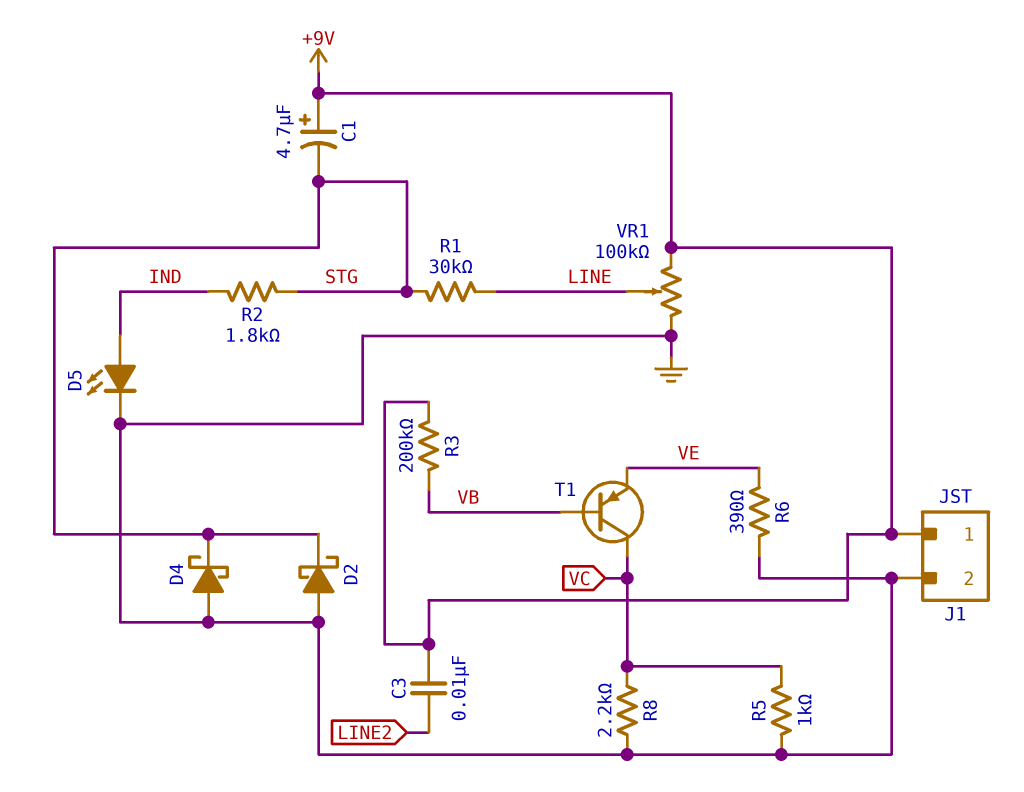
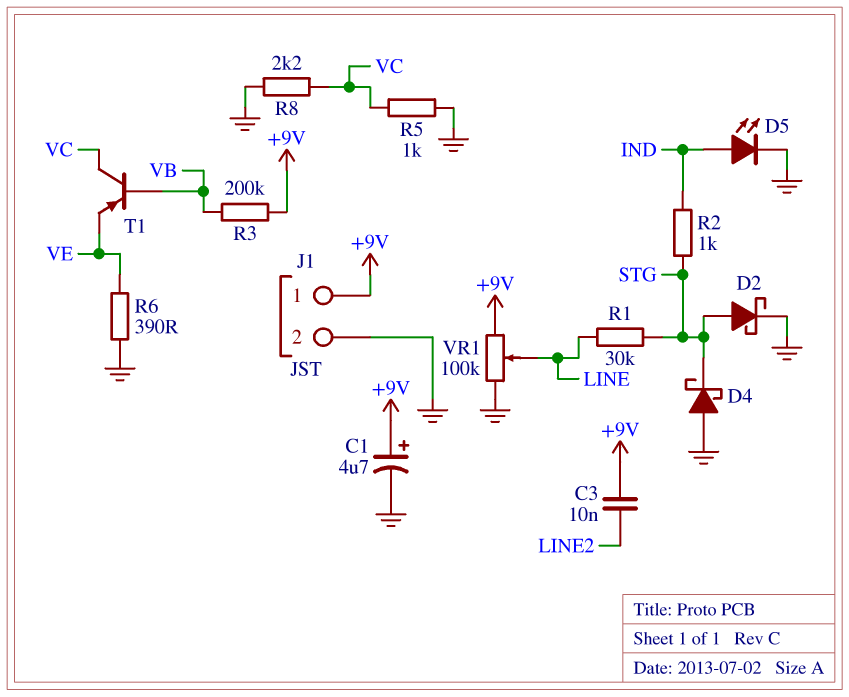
C1: 4.7uF (plus +9V, minus STG) -> 4.7uF (plus +9V, minus GND)
D2: schottky (A GND, K STG) -> schottky (A STG, K GND)
R2: 1.8k (IND, STG) -> 1k (IND, STG)

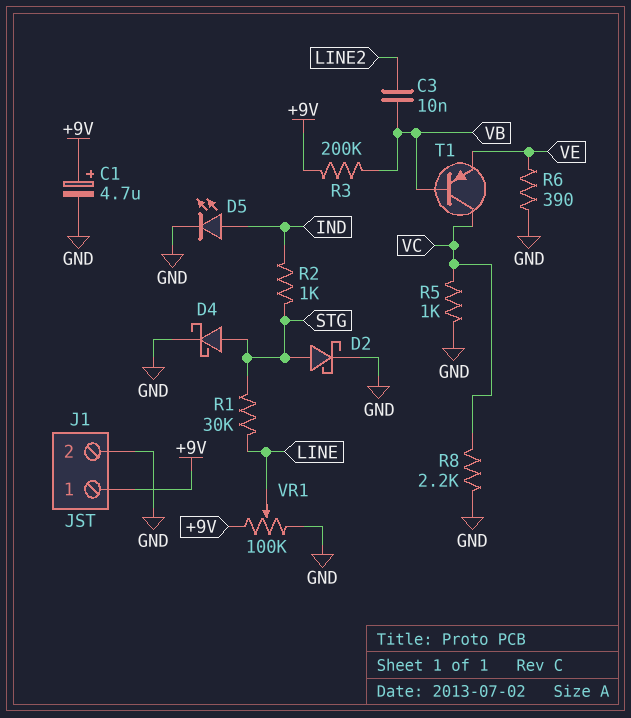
C3: 10nF (+9V, LINE2) -> 10nF (LINE2, VB)
D4: schottky (A GND, K STG) -> schottky (A STG, K GND)

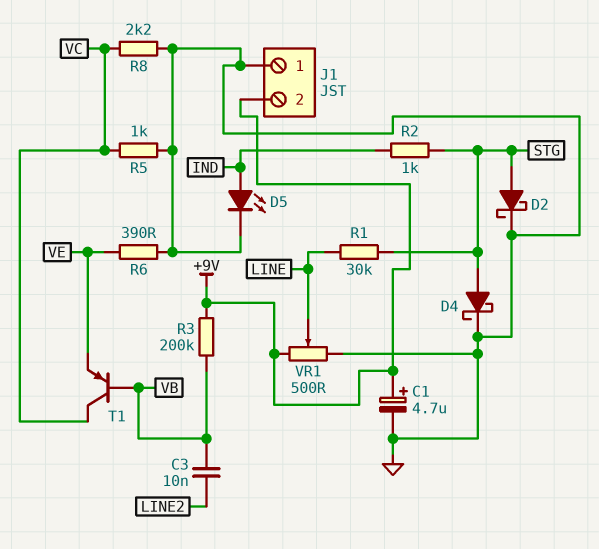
J1 pin 1: +9V -> GND
J1 pin 2: GND -> +9V
VR1: 100k (+9V, GND, wiper LINE) -> 500 (+9V, GND, wiper LINE)

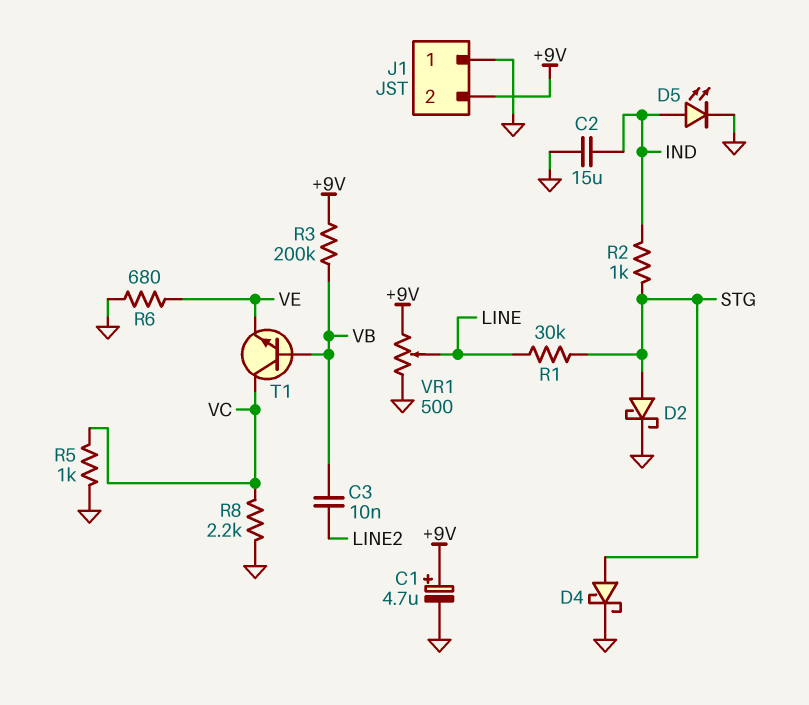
C2: none -> 15uF (GND, IND)
R6: 390 (GND, VE) -> 680 (GND, VE)
T1: PNP (B VB, C VC, E VE) -> NPN (B VB, C VC, E VE)

